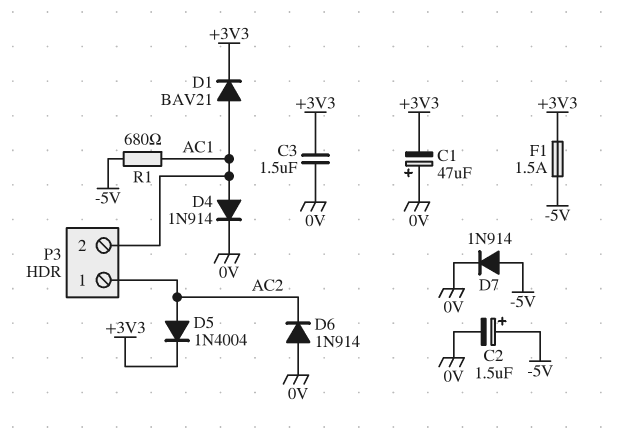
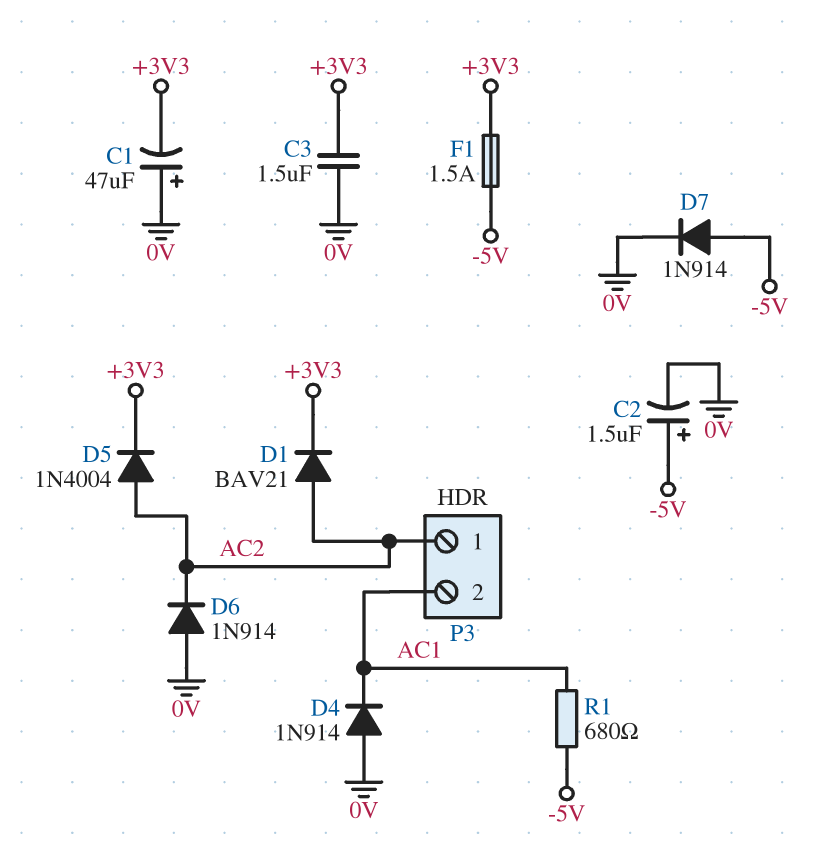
D1: diode BAV21 (A AC1, K +3V3) -> diode BAV21 (A AC2, K +3V3)
D4: diode 1N914 (A AC1, K 0V) -> diode 1N914 (A 0V, K AC1)

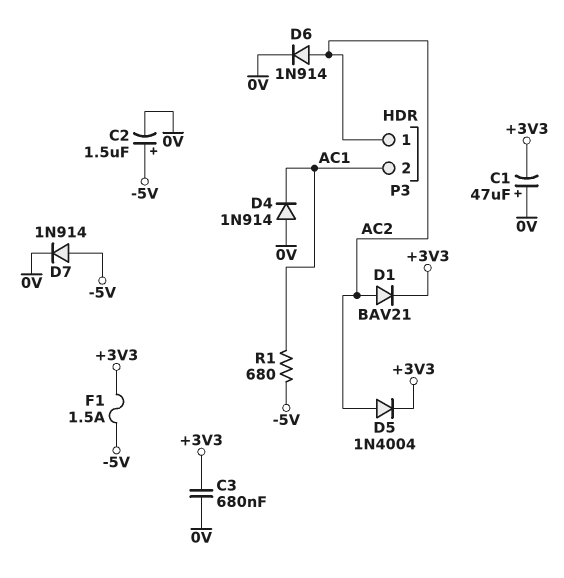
C3: 1.5uF (+3V3, 0V) -> 680nF (+3V3, 0V)
D6: diode 1N914 (A 0V, K AC2) -> diode 1N914 (A AC2, K 0V)

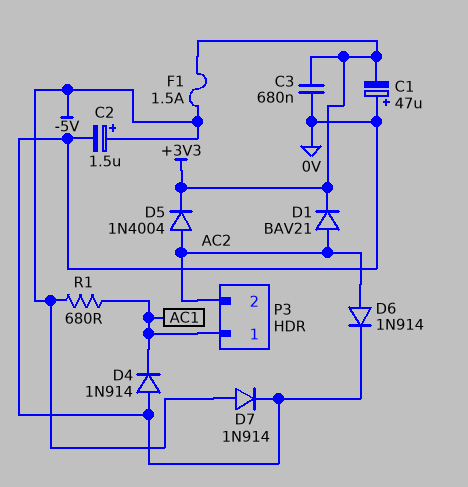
P3 pin 1: AC2 -> AC1
P3 pin 2: AC1 -> AC2

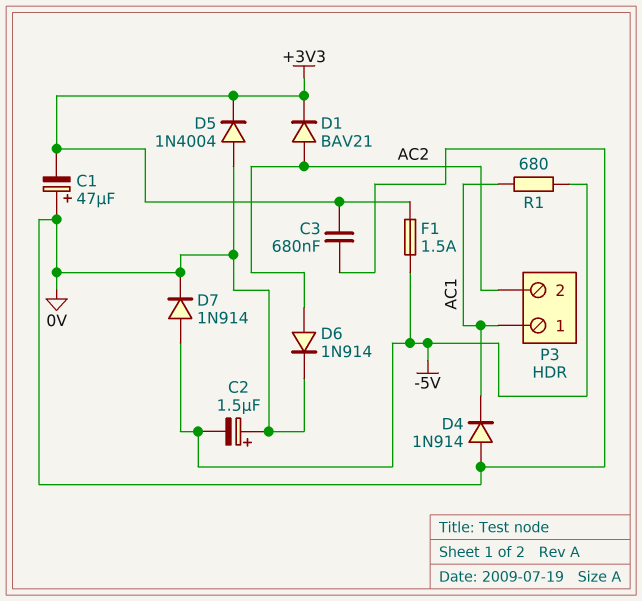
C2: 1.5uF (plus -5V, minus 0V) -> 1.5uF (plus 0V, minus -5V)
D5: diode 1N4004 (A AC2, K +3V3) -> diode 1N4004 (A 0V, K +3V3)

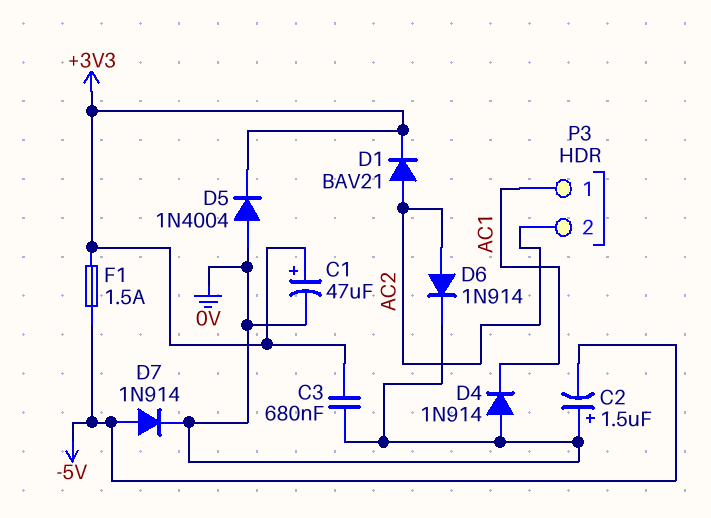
C1: 47uF (plus 0V, minus +3V3) -> 47uF (plus +3V3, minus 0V)
R1: 680 (-5V, AC1) -> none

